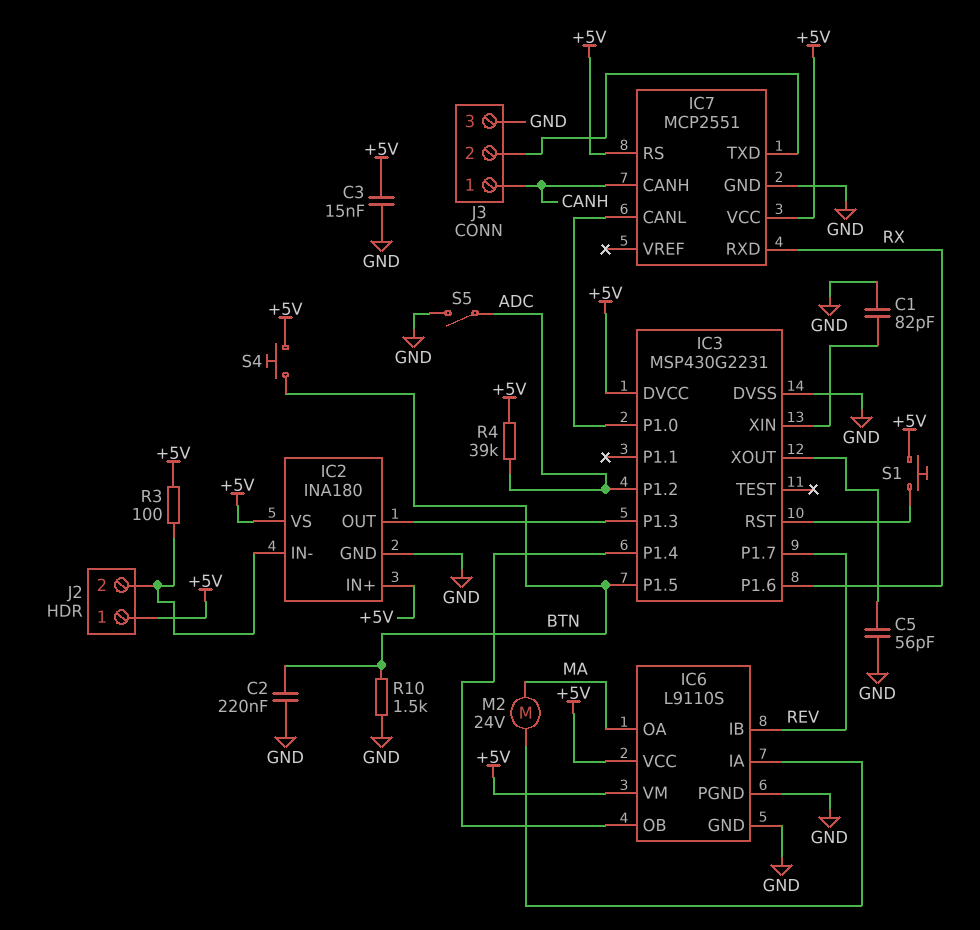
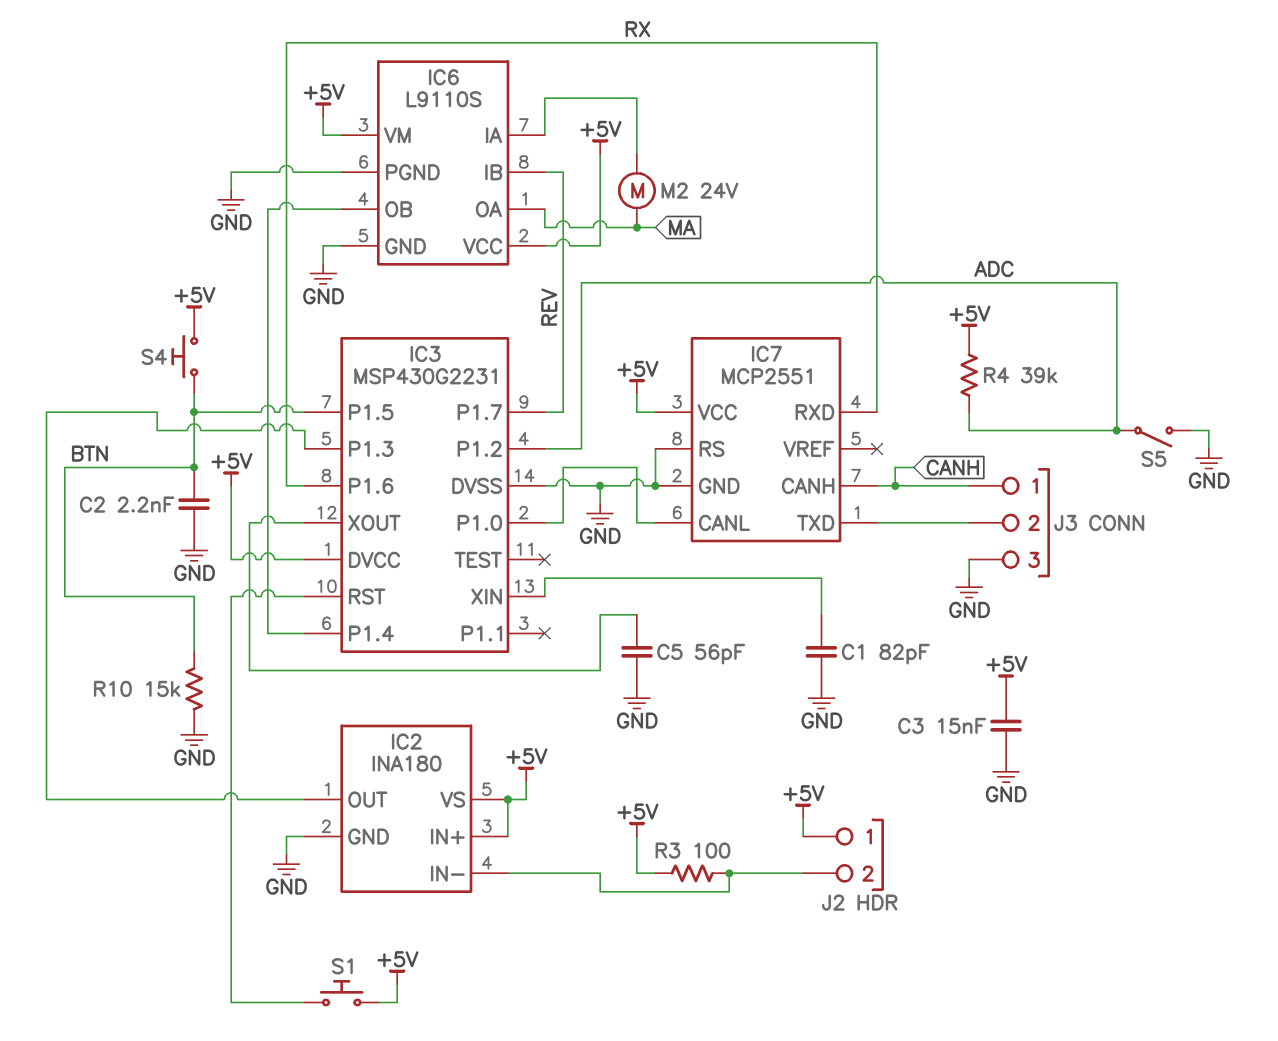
C2: 220nF (BTN, GND) -> 2.2nF (BTN, GND)
IC7 pin RS: +5V -> GND
R10: 1.5k (BTN, GND) -> 15k (BTN, GND)

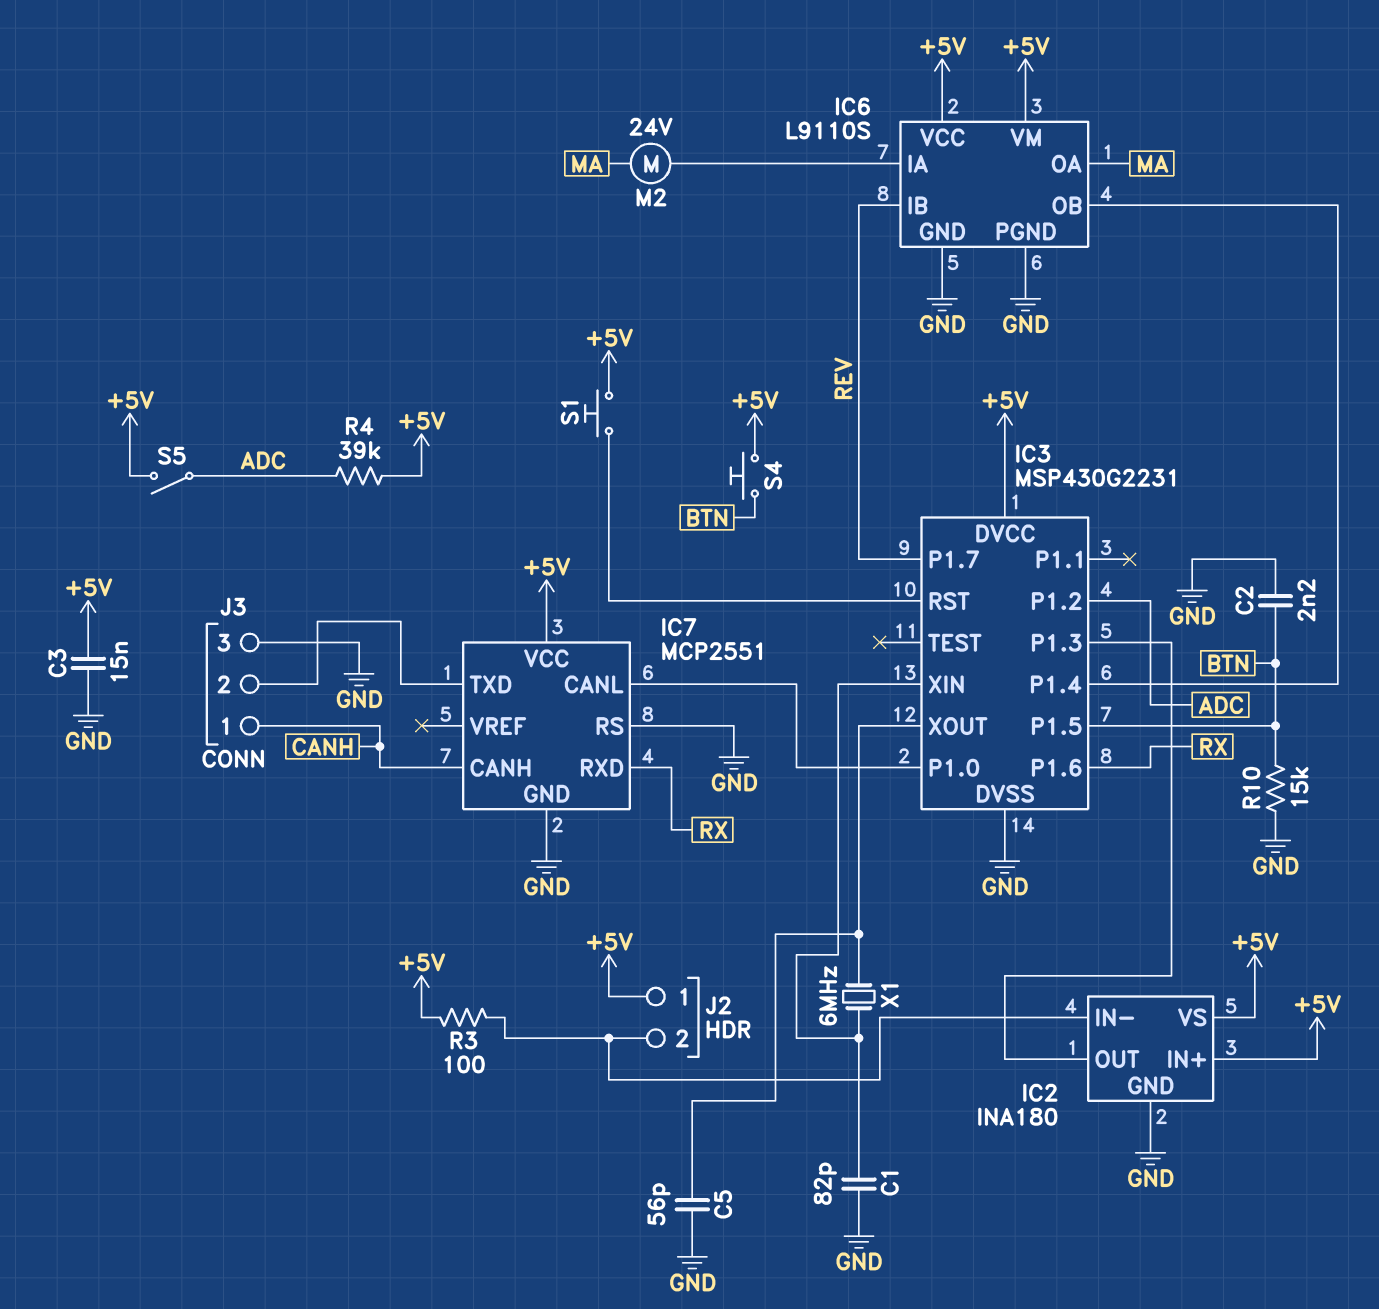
S5: switch (ADC, GND) -> switch (+5V, ADC)
X1: none -> 6MHz (IC3/XIN, IC3/XOUT)

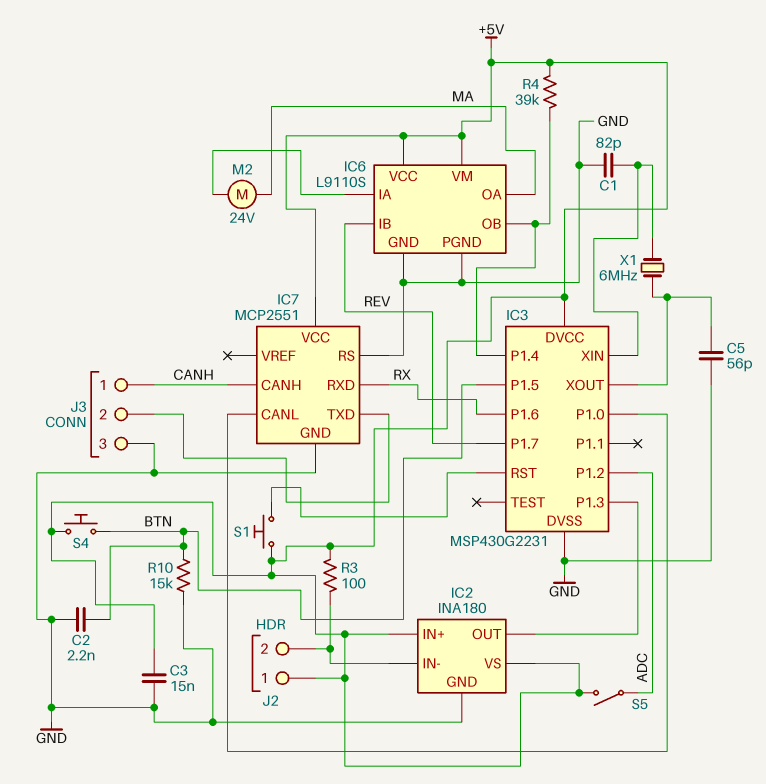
R4: 39k (+5V, ADC) -> 39k (+5V, IC3/P1.4)

